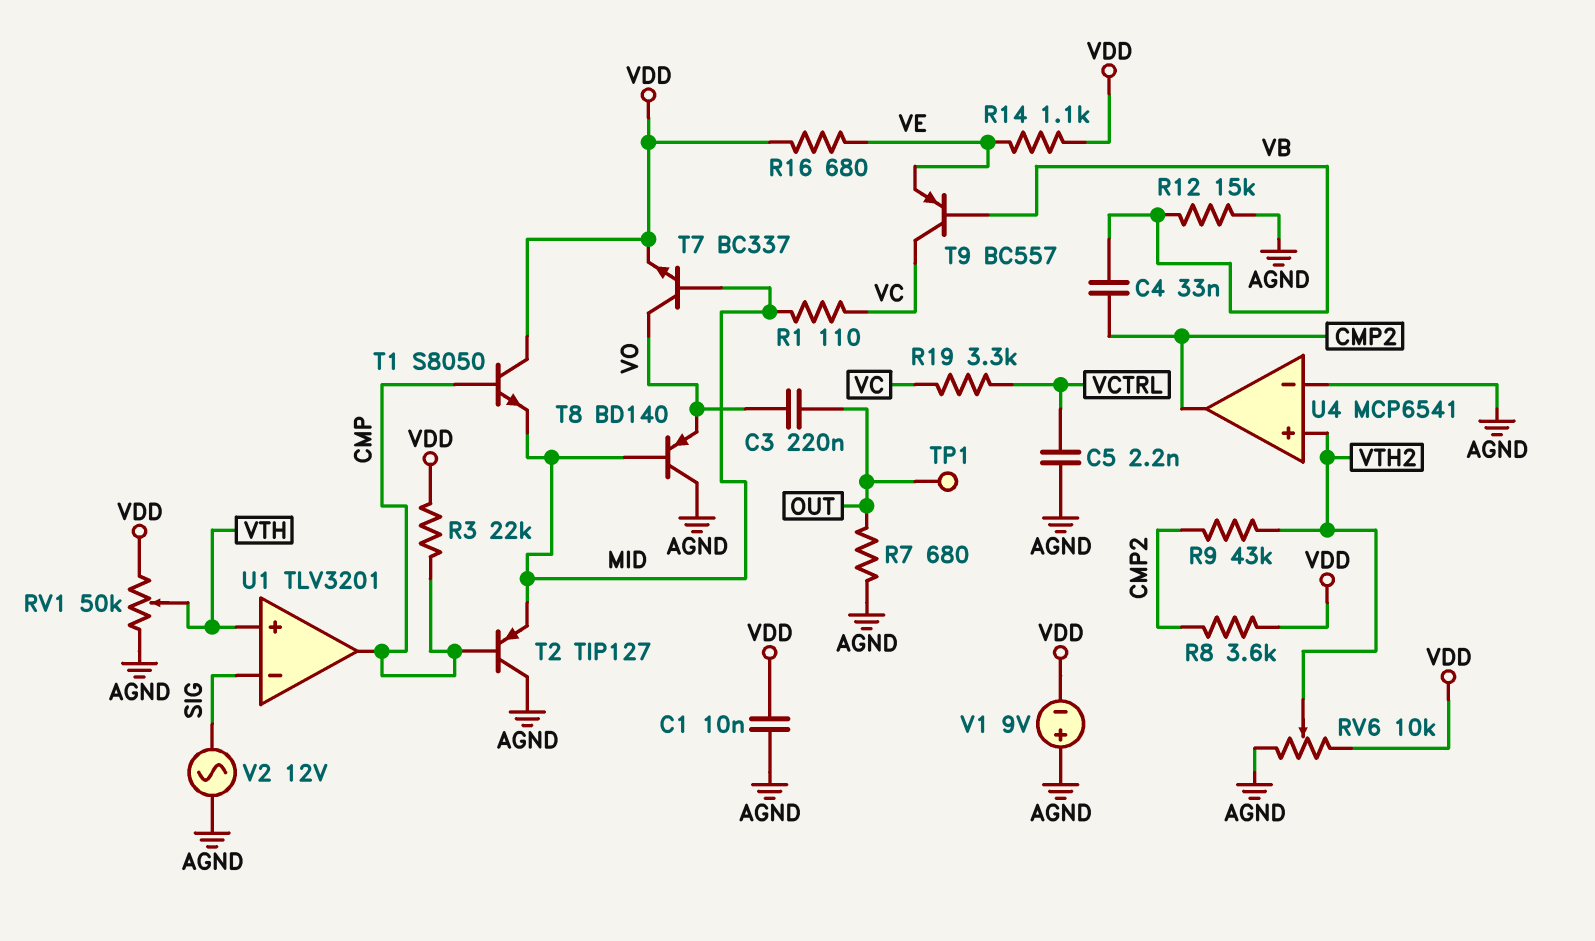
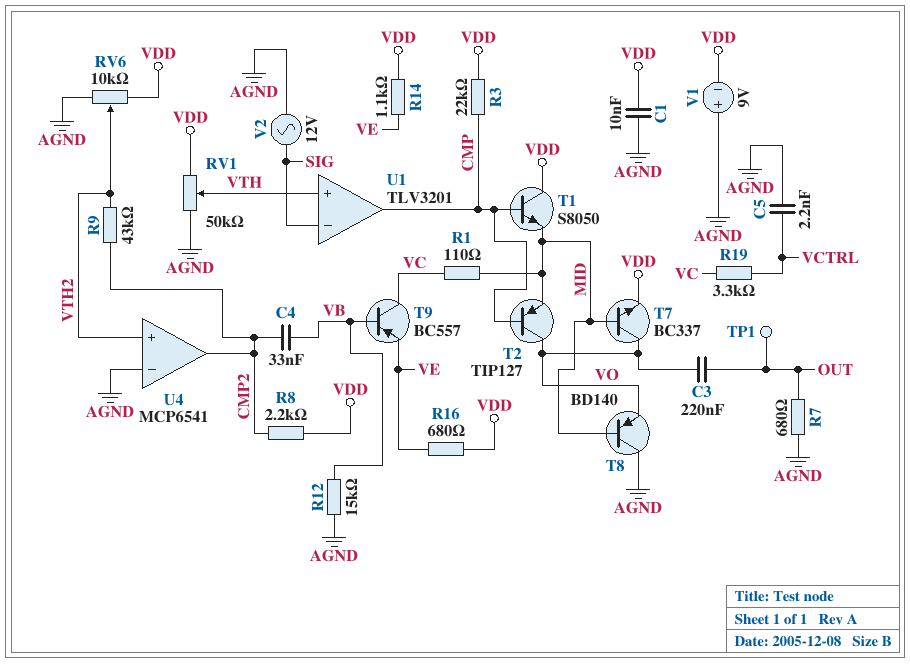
R8: 3.6k (CMP2, VDD) -> 2.2k (CMP2, VDD)
T2: PNP TIP127 (B CMP, C AGND, E MID) -> PNP TIP127 (B CMP, C VO, E MID)

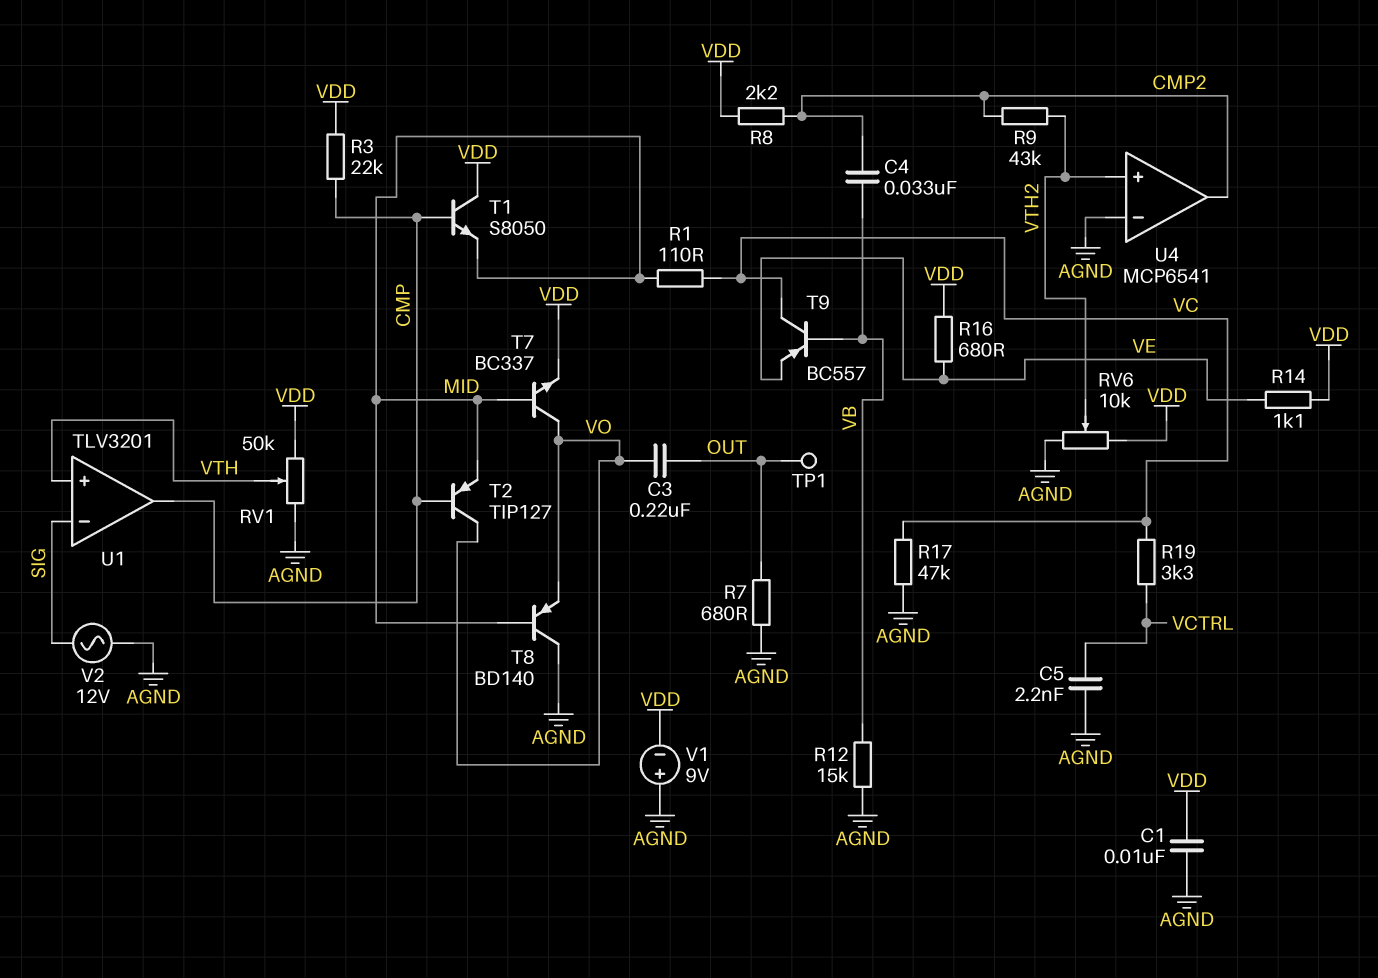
R17: none -> 47k (AGND, VC)

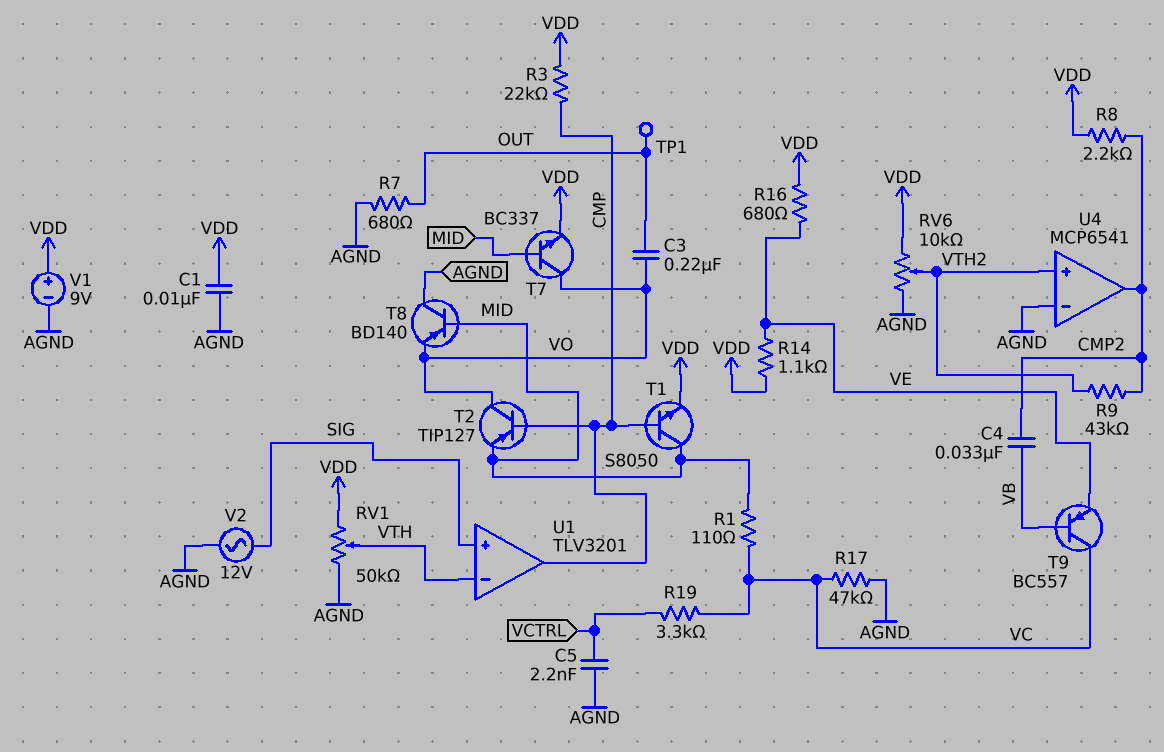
R12: 15k (AGND, VB) -> none
T1: NPN S8050 (B CMP, C VDD, E MID) -> NPN S8050 (B CMP, C MID, E VDD)
U1 pin in+: VTH -> SIG
U1 pin in-: SIG -> VTH
V1: 9V (plus AGND, minus VDD) -> 9V (plus VDD, minus AGND)

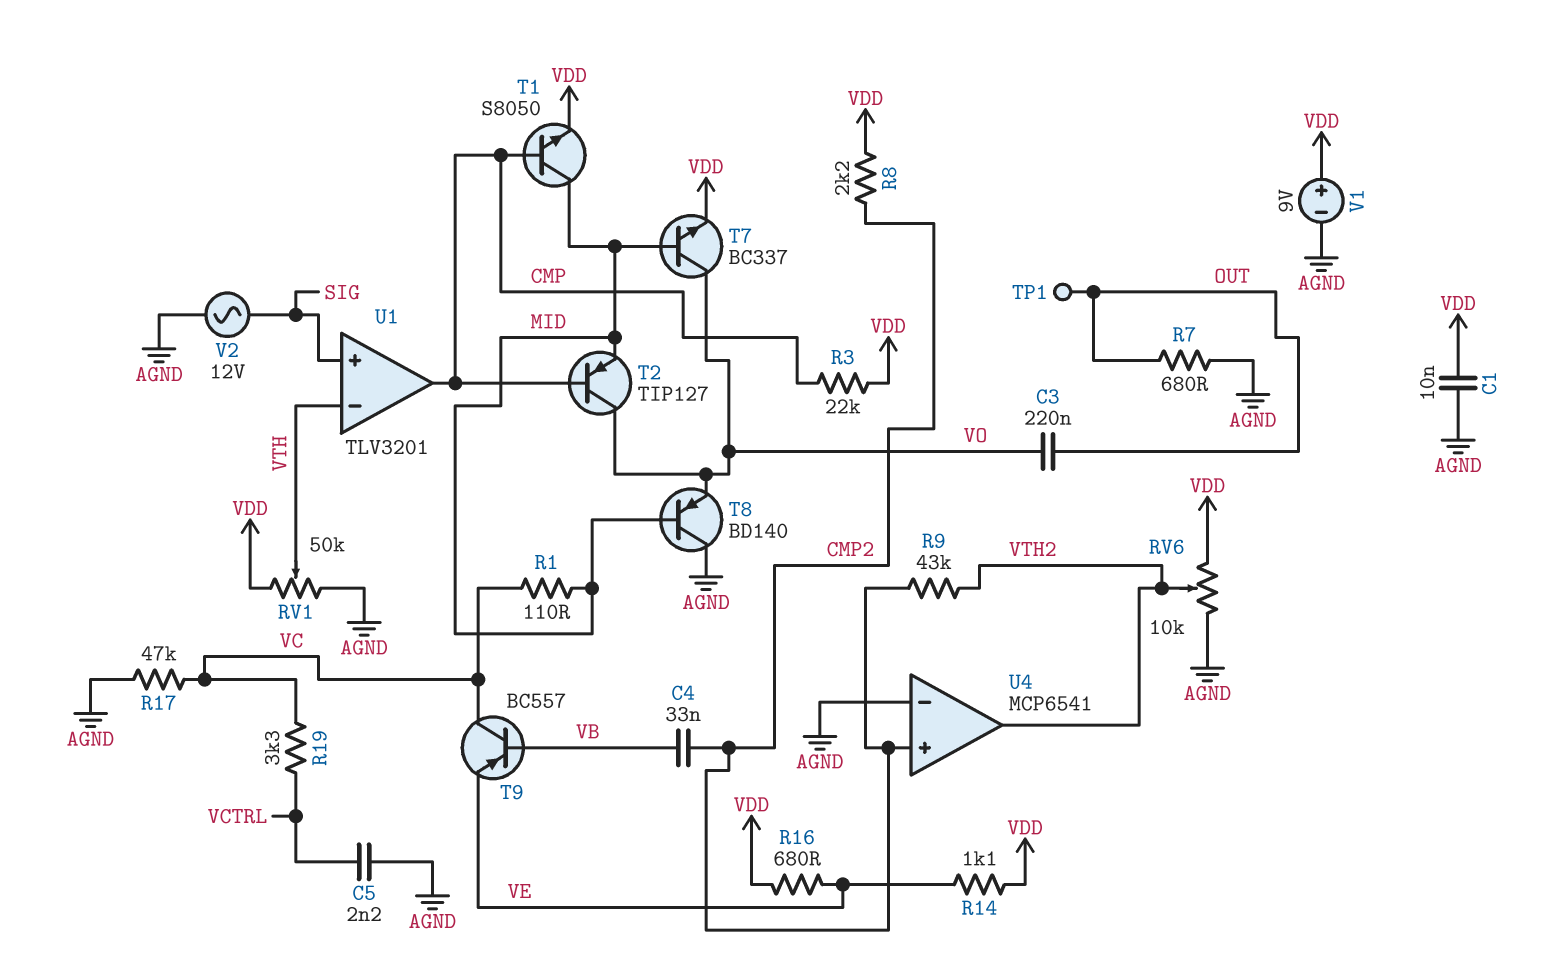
U4 pin in+: VTH2 -> CMP2
U4 pin out: CMP2 -> VTH2

